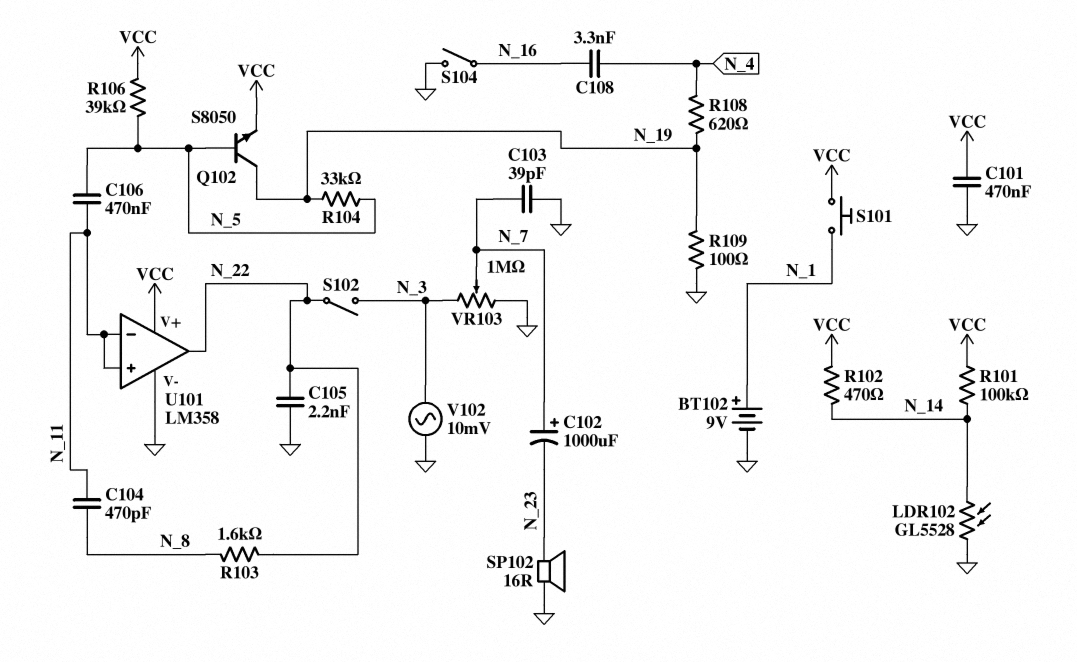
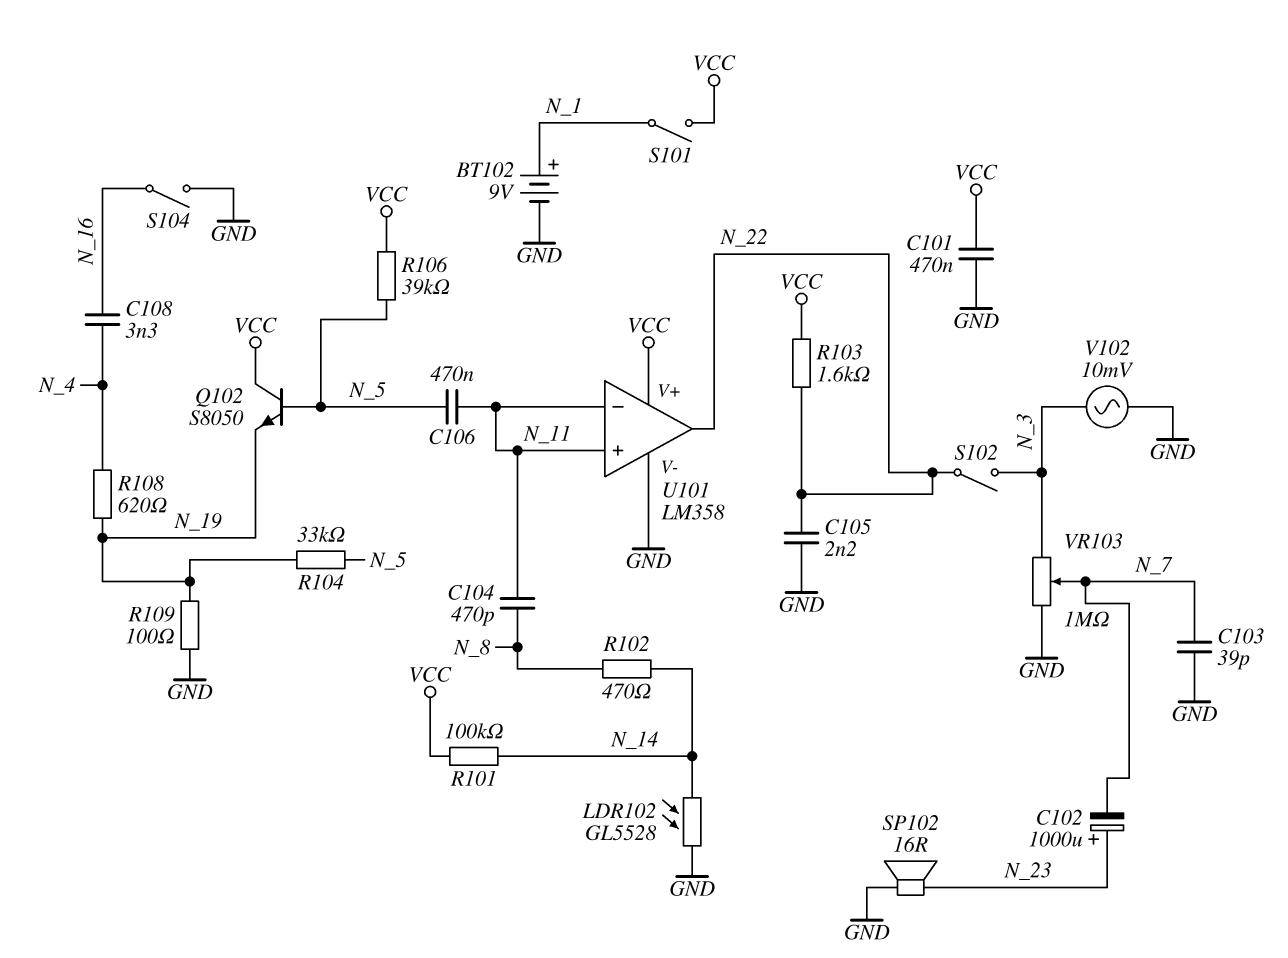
C102: 1000uF (plus N_7, minus N_23) -> 1000uF (plus N_23, minus N_7)
Q102: NPN S8050 (B N_5, C N_19, E VCC) -> NPN S8050 (B N_5, C VCC, E N_19)
R102: 470 (N_14, VCC) -> 470 (N_8, N_14)
R103: 1.6k (N_8, N_22) -> 1.6k (N_22, VCC)
S101: button (N_1, VCC) -> switch (N_1, VCC)

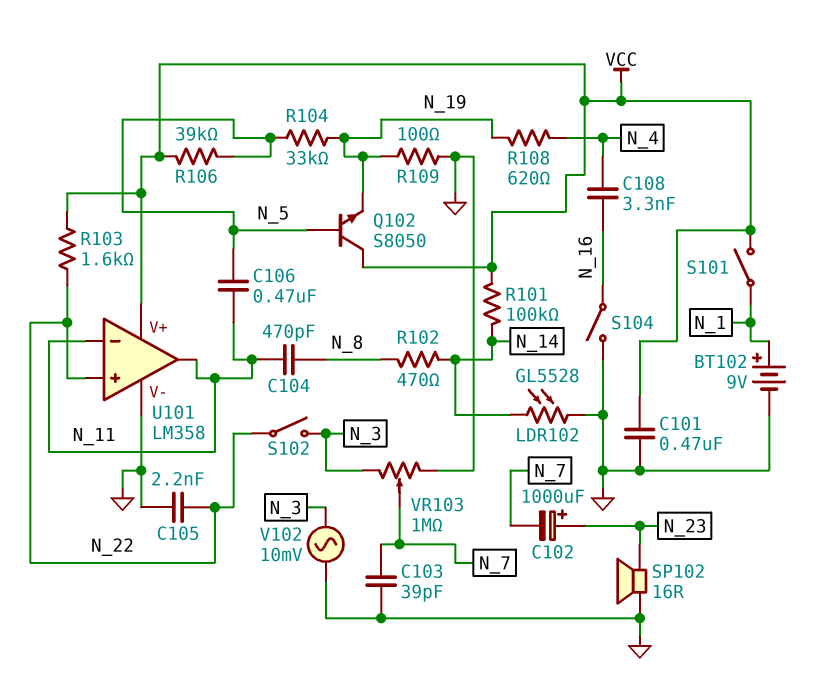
U101 pin in+: N_11 -> N_22
U101 pin out: N_22 -> N_11

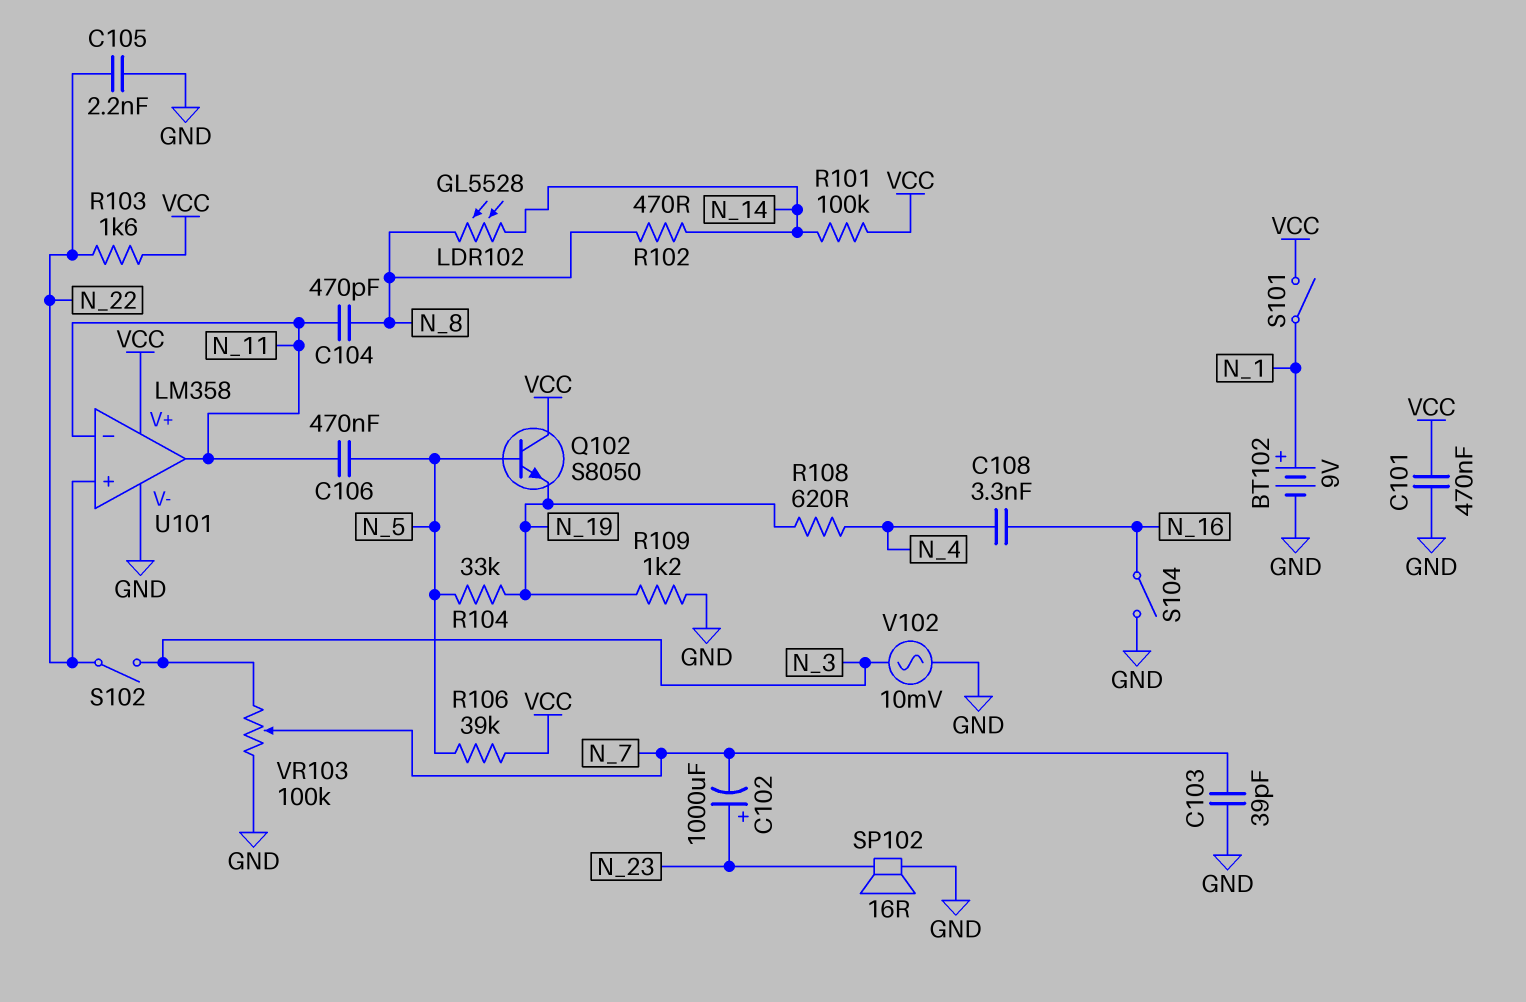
LDR102: GL5528 (GND, N_14) -> GL5528 (N_8, N_14)
R109: 100 (GND, N_19) -> 1.2k (GND, N_19)
VR103: 1M (GND, N_3, wiper N_7) -> 100k (GND, N_3, wiper N_7)

